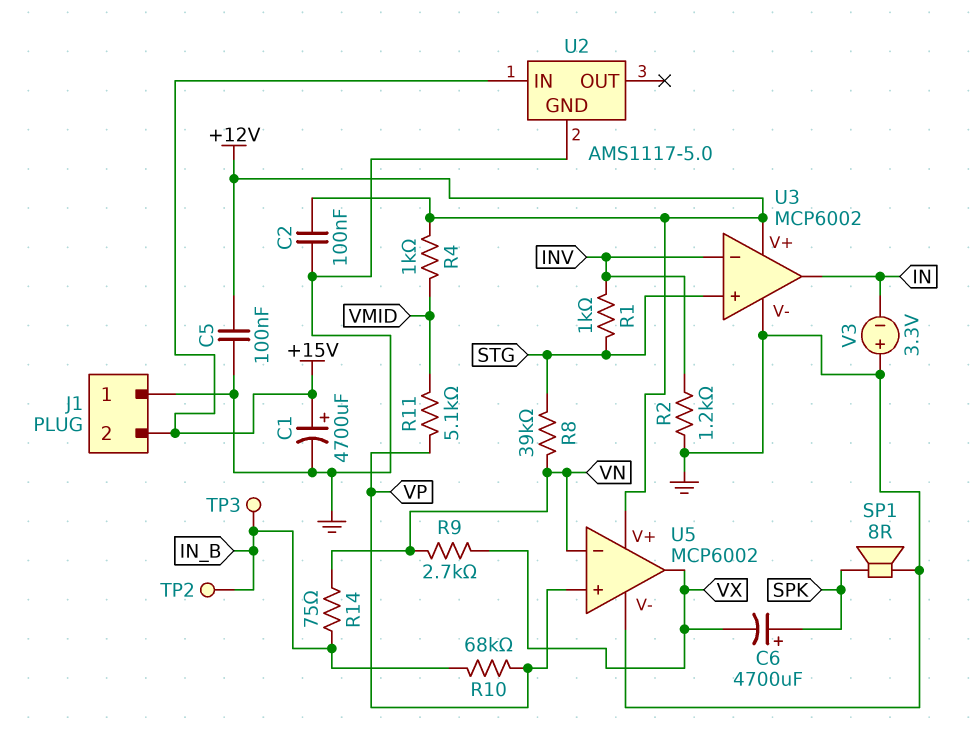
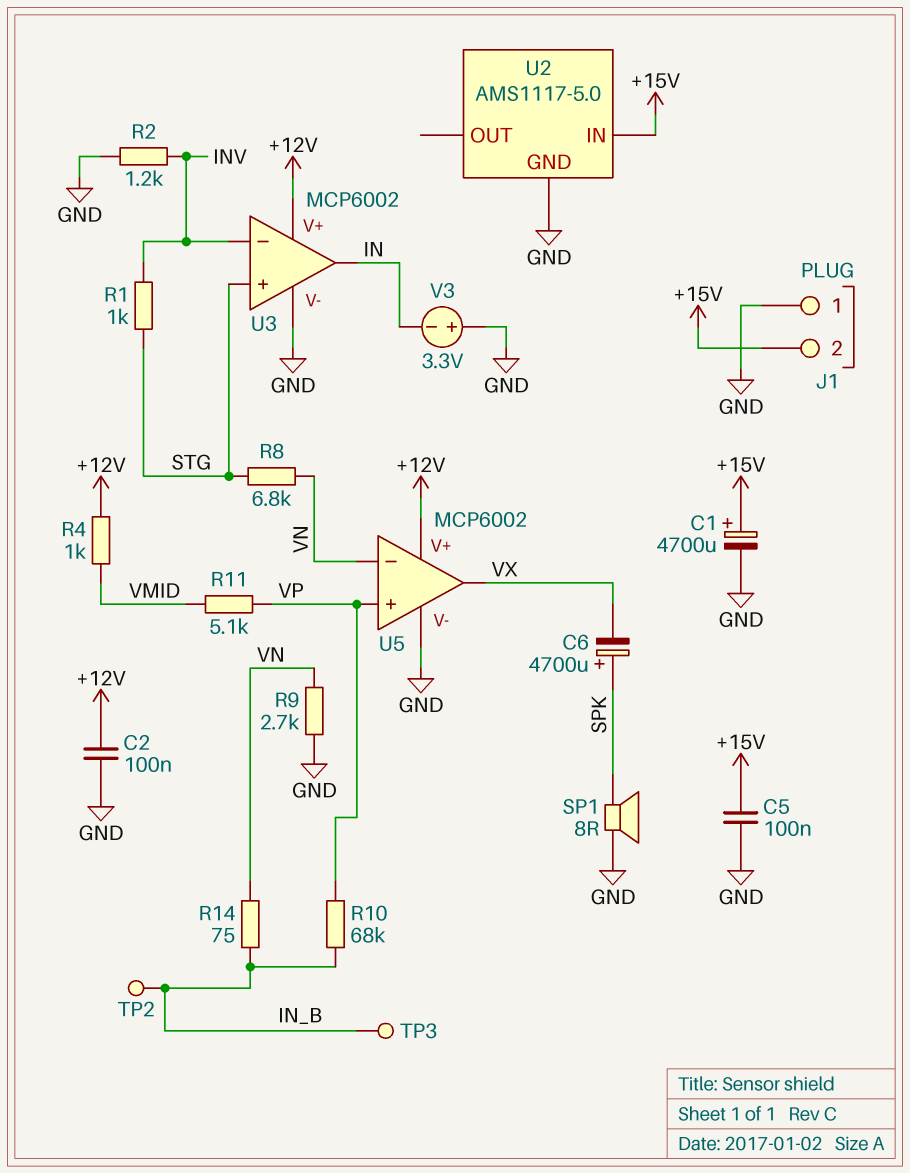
C5: 100nF (+12V, GND) -> 100nF (+15V, GND)
R8: 39k (STG, VN) -> 6.8k (STG, VN)
R9: 2.7k (VN, VX) -> 2.7k (GND, VN)

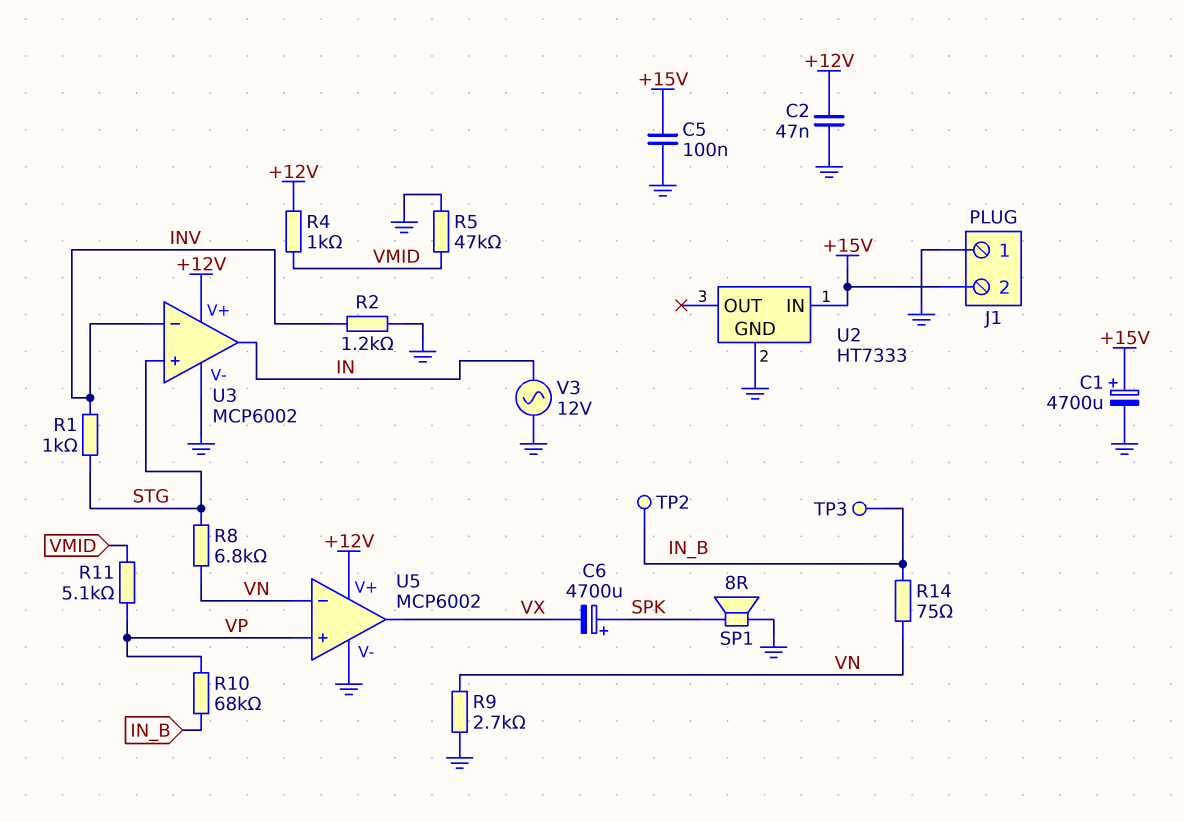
C2: 100nF (+12V, GND) -> 47nF (+12V, GND)
R5: none -> 47k (GND, VMID)
U2: AMS1117-5.0 -> HT7333
V3: 3.3V (plus GND, minus IN) -> AC 12V (GND, IN)

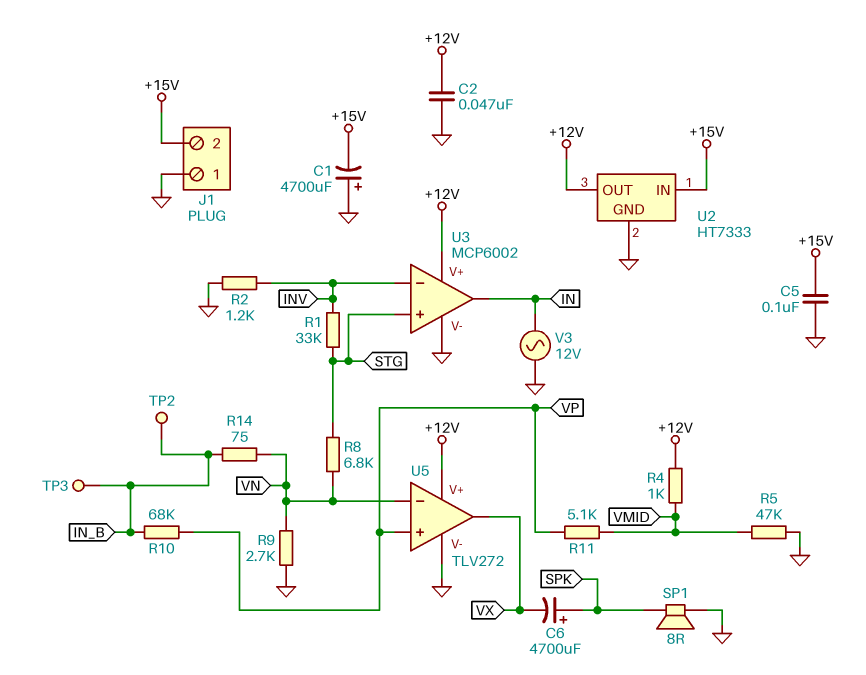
C1: 4700uF (plus +15V, minus GND) -> 4700uF (plus GND, minus +15V)
R1: 1k (INV, STG) -> 33k (INV, STG)
U2 pin OUT: none -> +12V
U5: MCP6002 -> TLV272

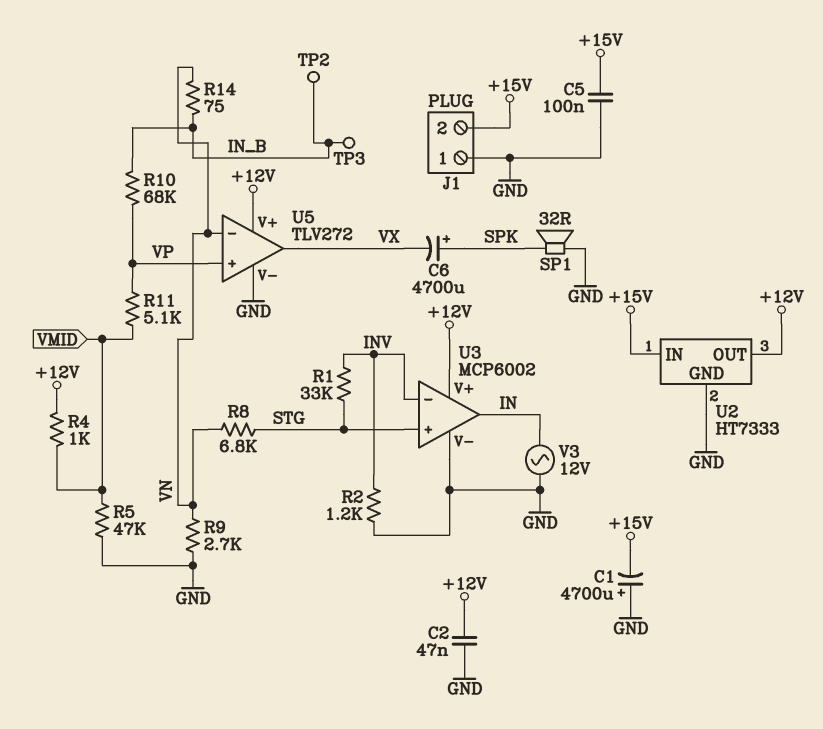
SP1: speaker 8R (GND, SPK) -> speaker 32R (GND, SPK)

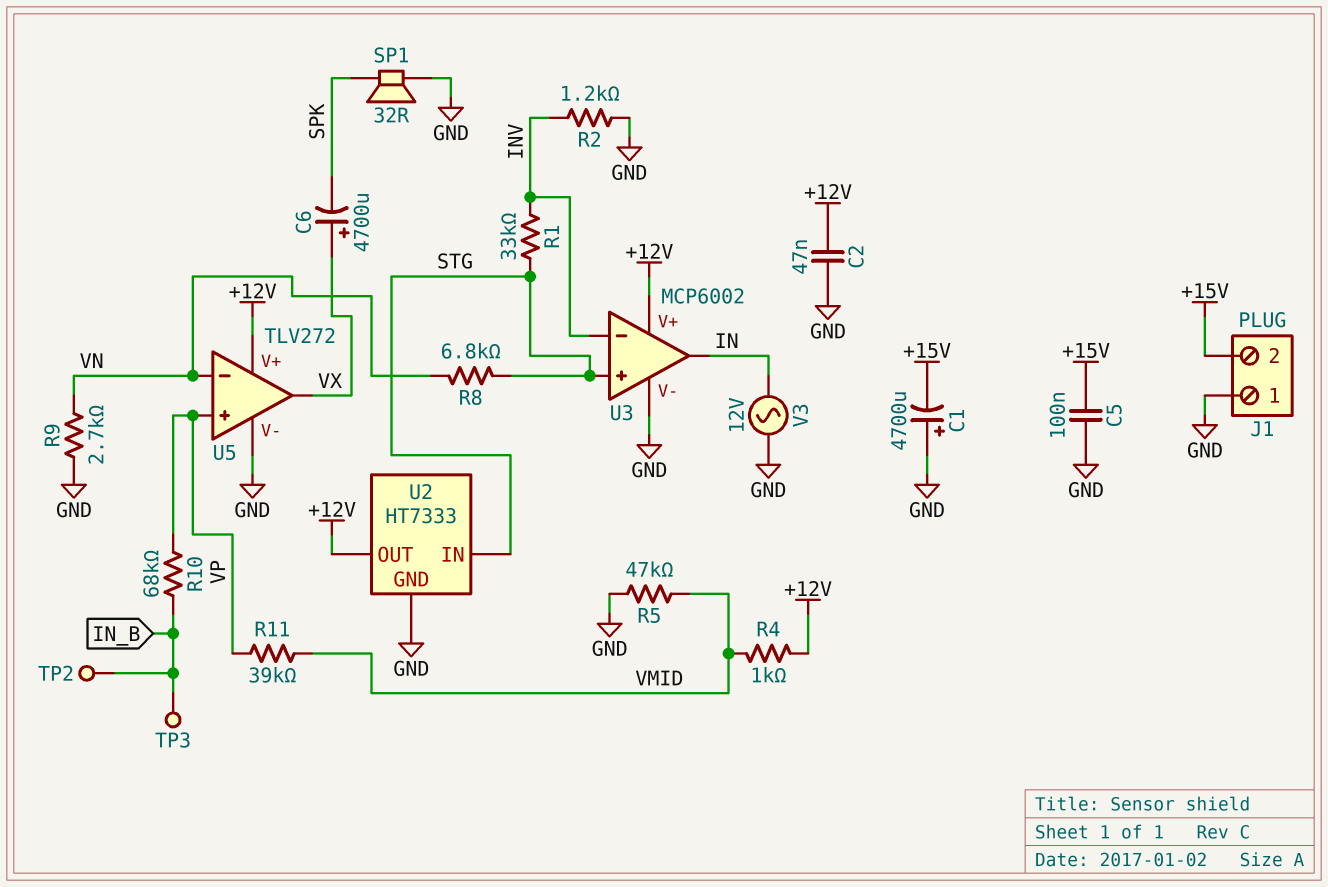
C6: 4700uF (plus SPK, minus VX) -> 4700uF (plus VX, minus SPK)
R11: 5.1k (VMID, VP) -> 39k (VMID, VP)
R14: 75 (IN_B, VN) -> none
U2 pin IN: +15V -> STG

